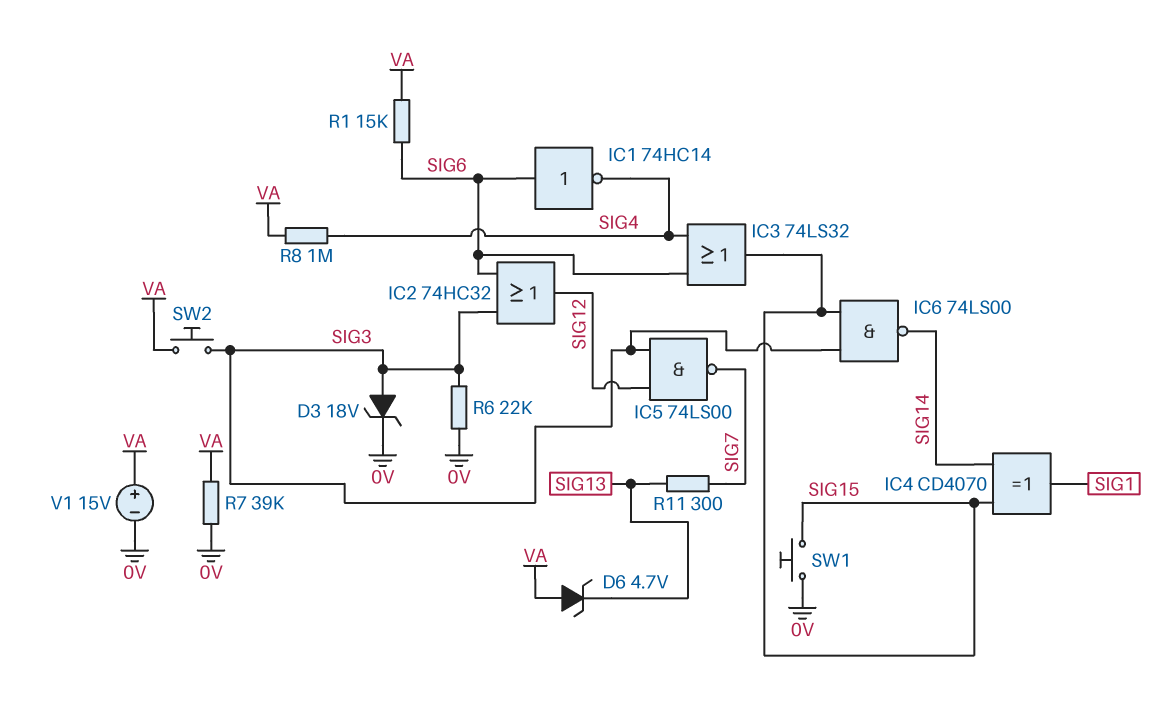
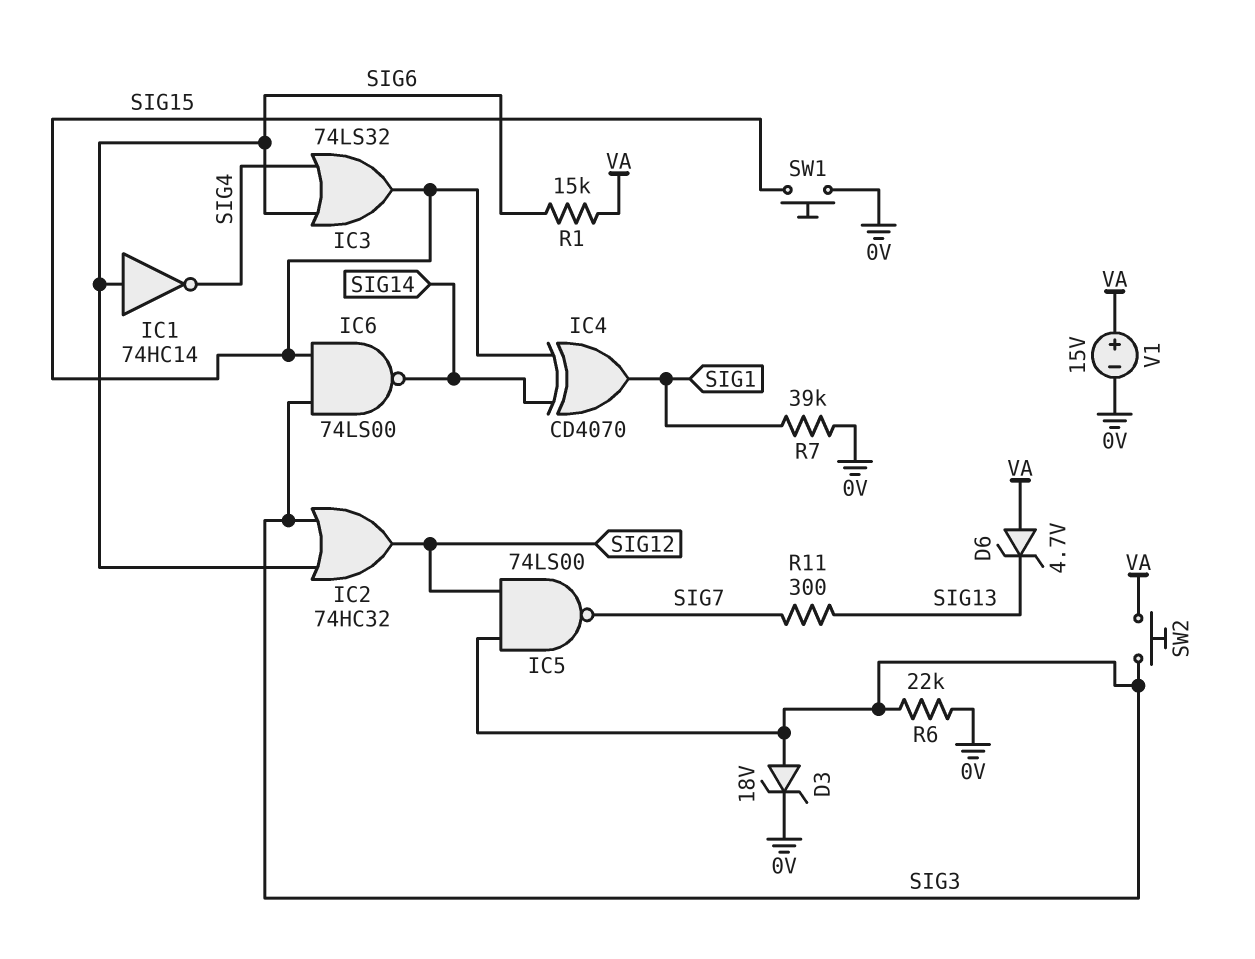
R7: 39k (0V, VA) -> 39k (0V, SIG1)
R8: 1M (SIG4, VA) -> none

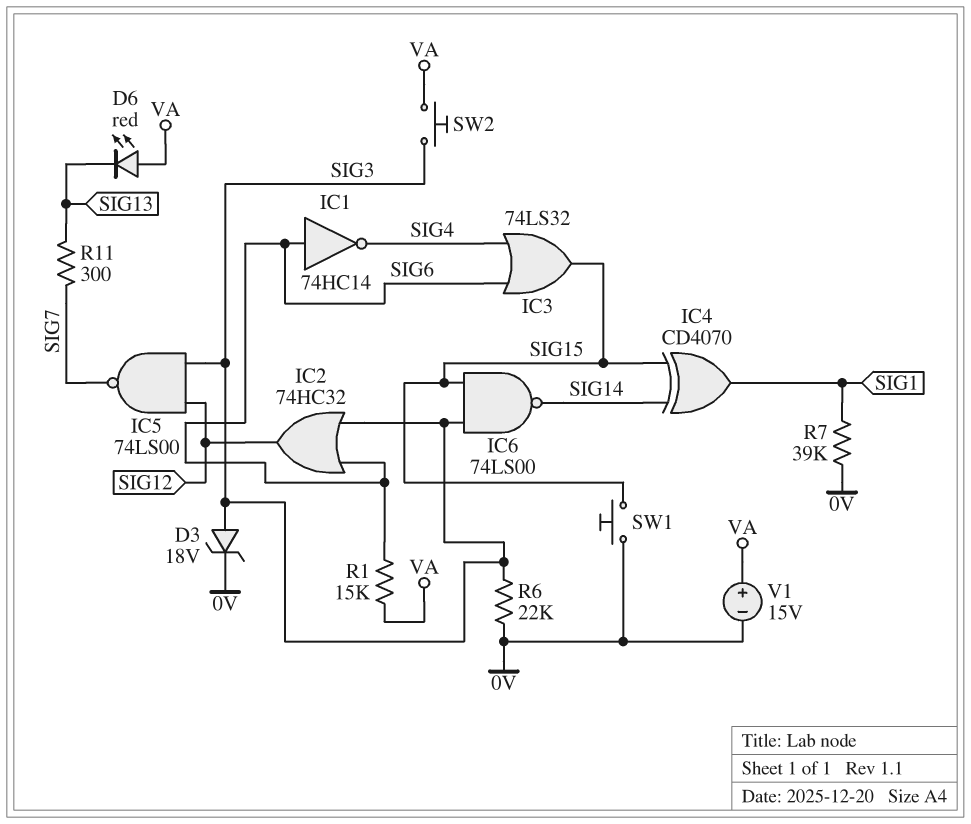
D6: zener 4.7V (A VA, K SIG13) -> LED red (A VA, K SIG13)

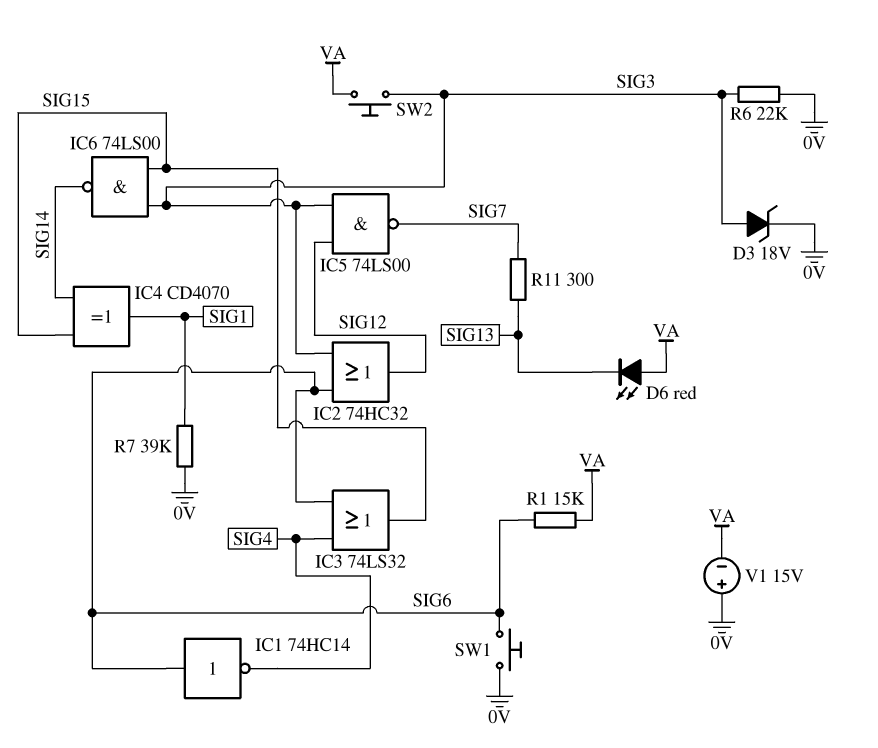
SW1: button (0V, SIG15) -> button (0V, SIG6)
V1: 15V (plus VA, minus 0V) -> 15V (plus 0V, minus VA)

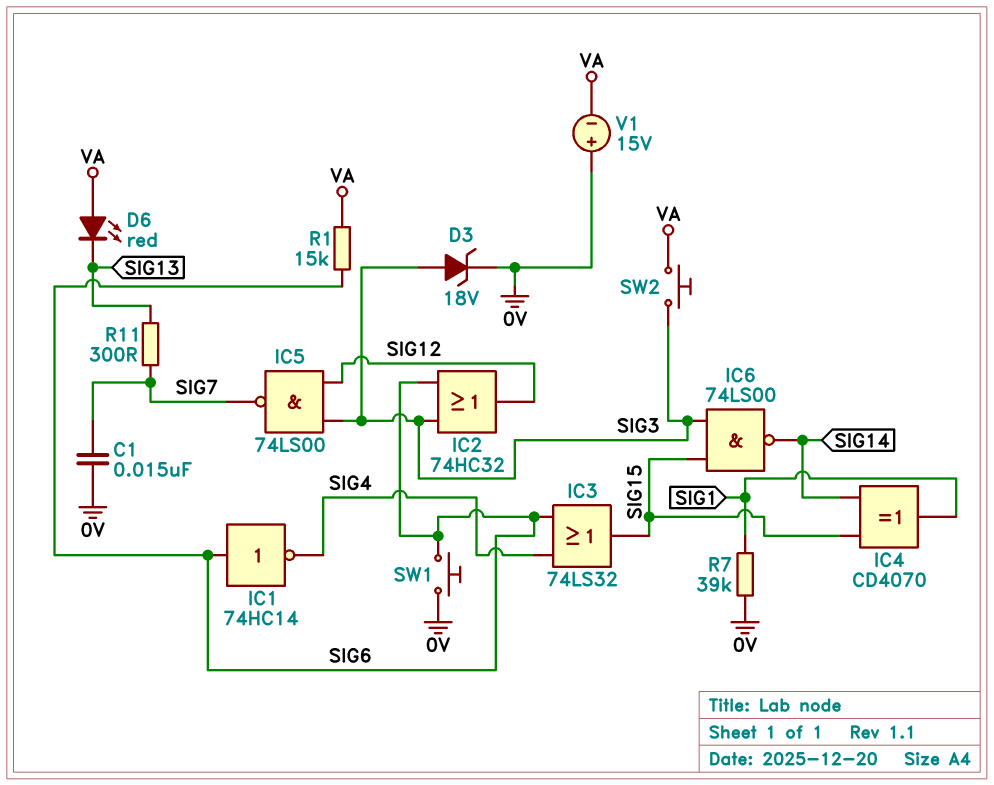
C1: none -> 15nF (0V, SIG7)
R6: 22k (0V, SIG3) -> none

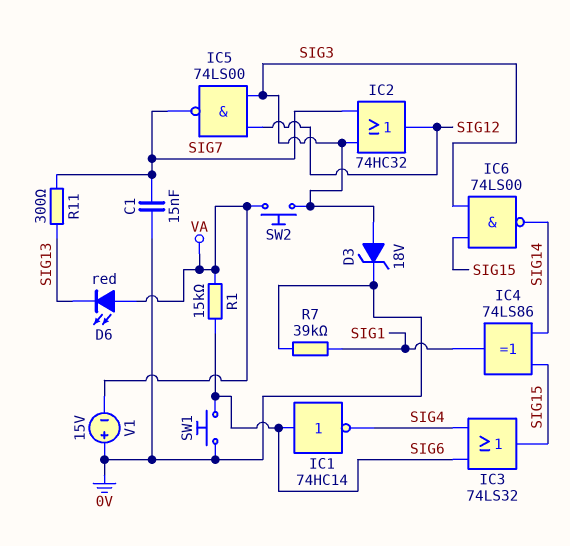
IC2: OR 74HC32 (in SIG3, in SIG6, out SIG12) -> OR 74HC32 (in SIG3, in SIG7, out SIG12)
IC4: XOR CD4070 (in SIG14, in SIG15, out SIG1) -> XOR 74LS86 (in SIG14, in SIG15, out SIG1)

